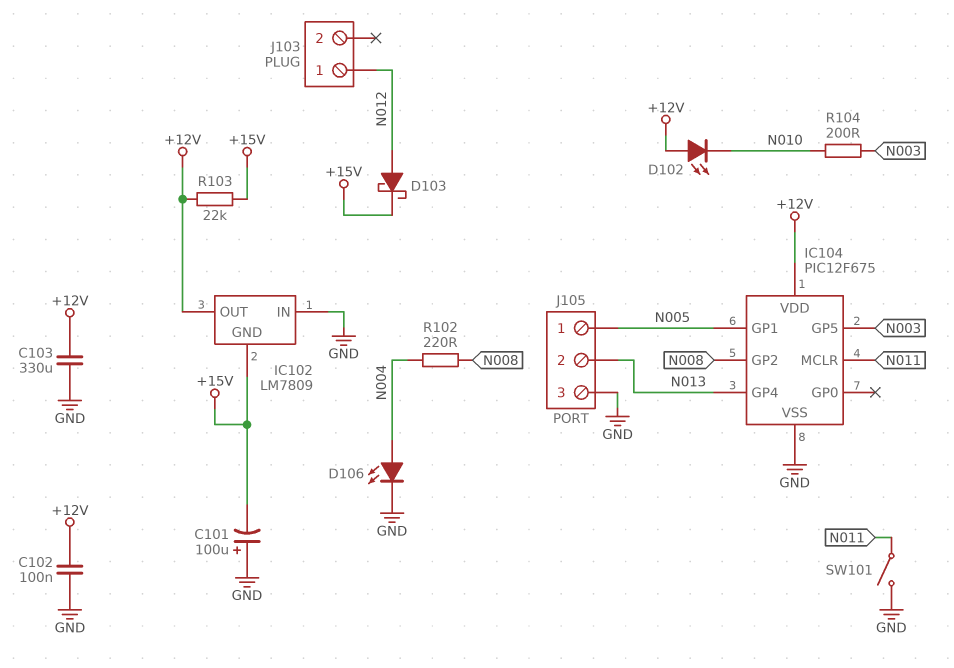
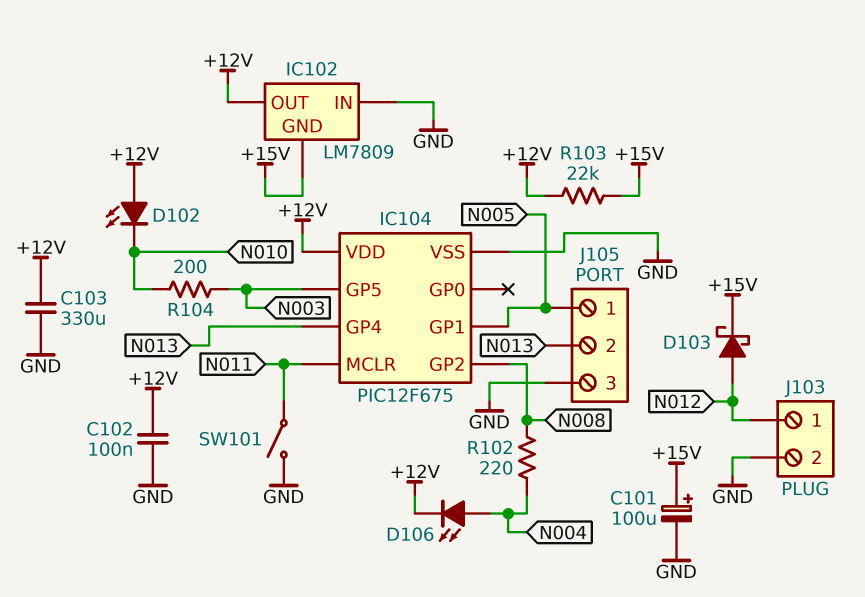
C101: 100uF (plus GND, minus +15V) -> 100uF (plus +15V, minus GND)
D106: LED (A N004, K GND) -> LED (A N004, K +12V)
J103 pin 2: none -> GND

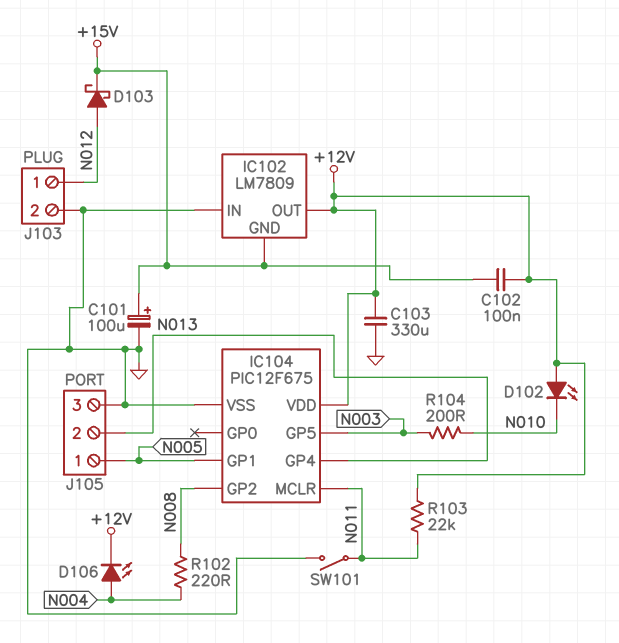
C102: 100nF (+12V, GND) -> 100nF (+12V, +15V)
R103: 22k (+12V, +15V) -> 22k (+12V, N011)

